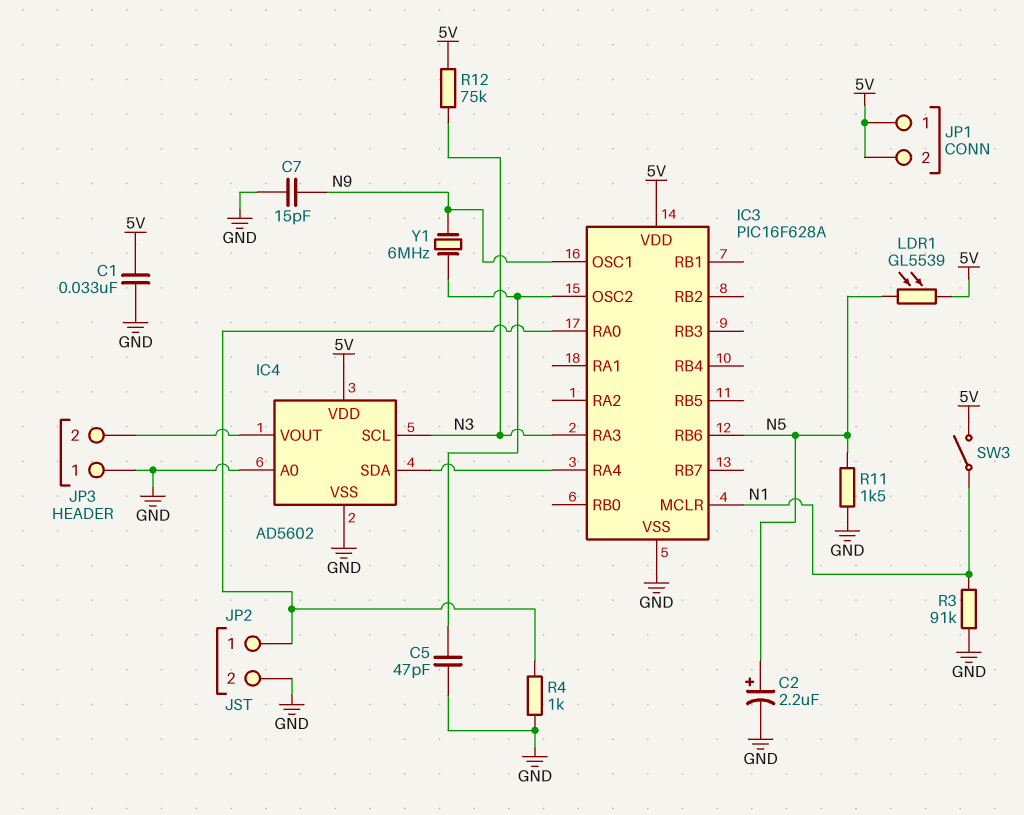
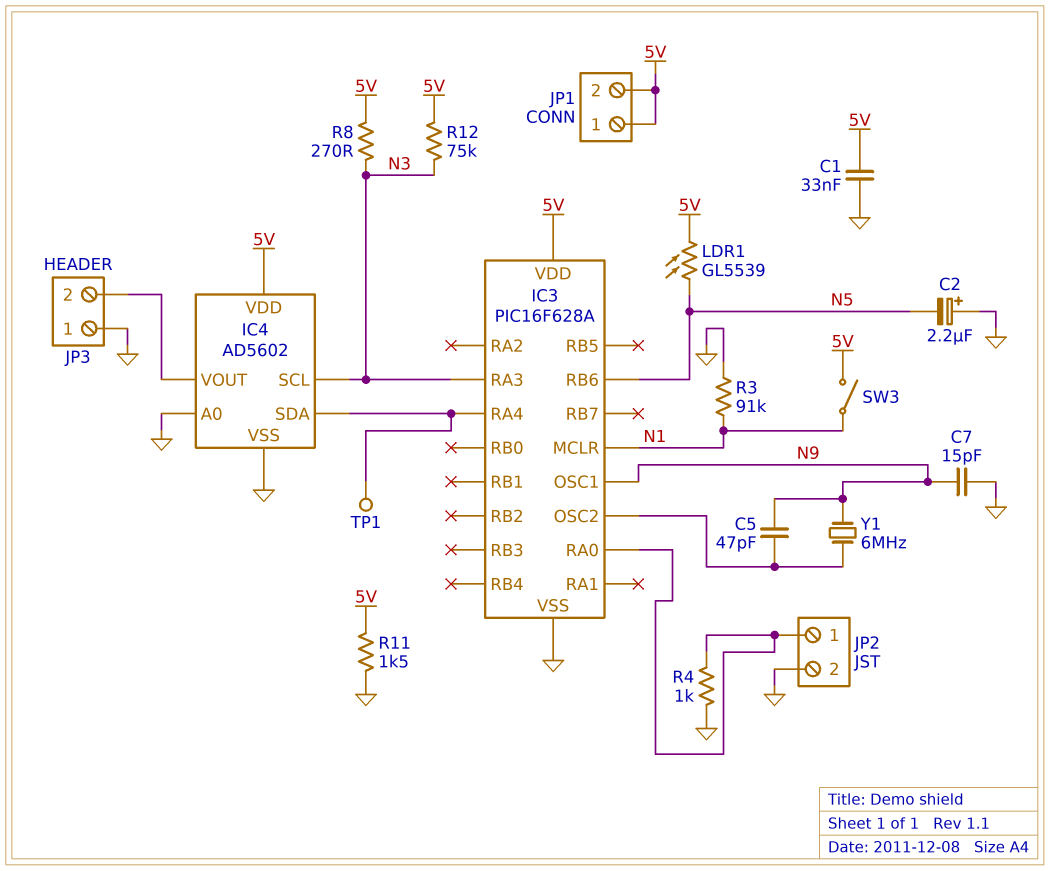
C2: 2.2uF (plus N5, minus GND) -> 2.2uF (plus GND, minus N5)
C5: 47pF (GND, IC3/OSC2) -> 47pF (IC3/OSC2, N9)
R8: none -> 270 (5V, N3)
R11: 1.5k (GND, N5) -> 1.5k (5V, GND)
TP1: none -> test point (IC3/RA4)

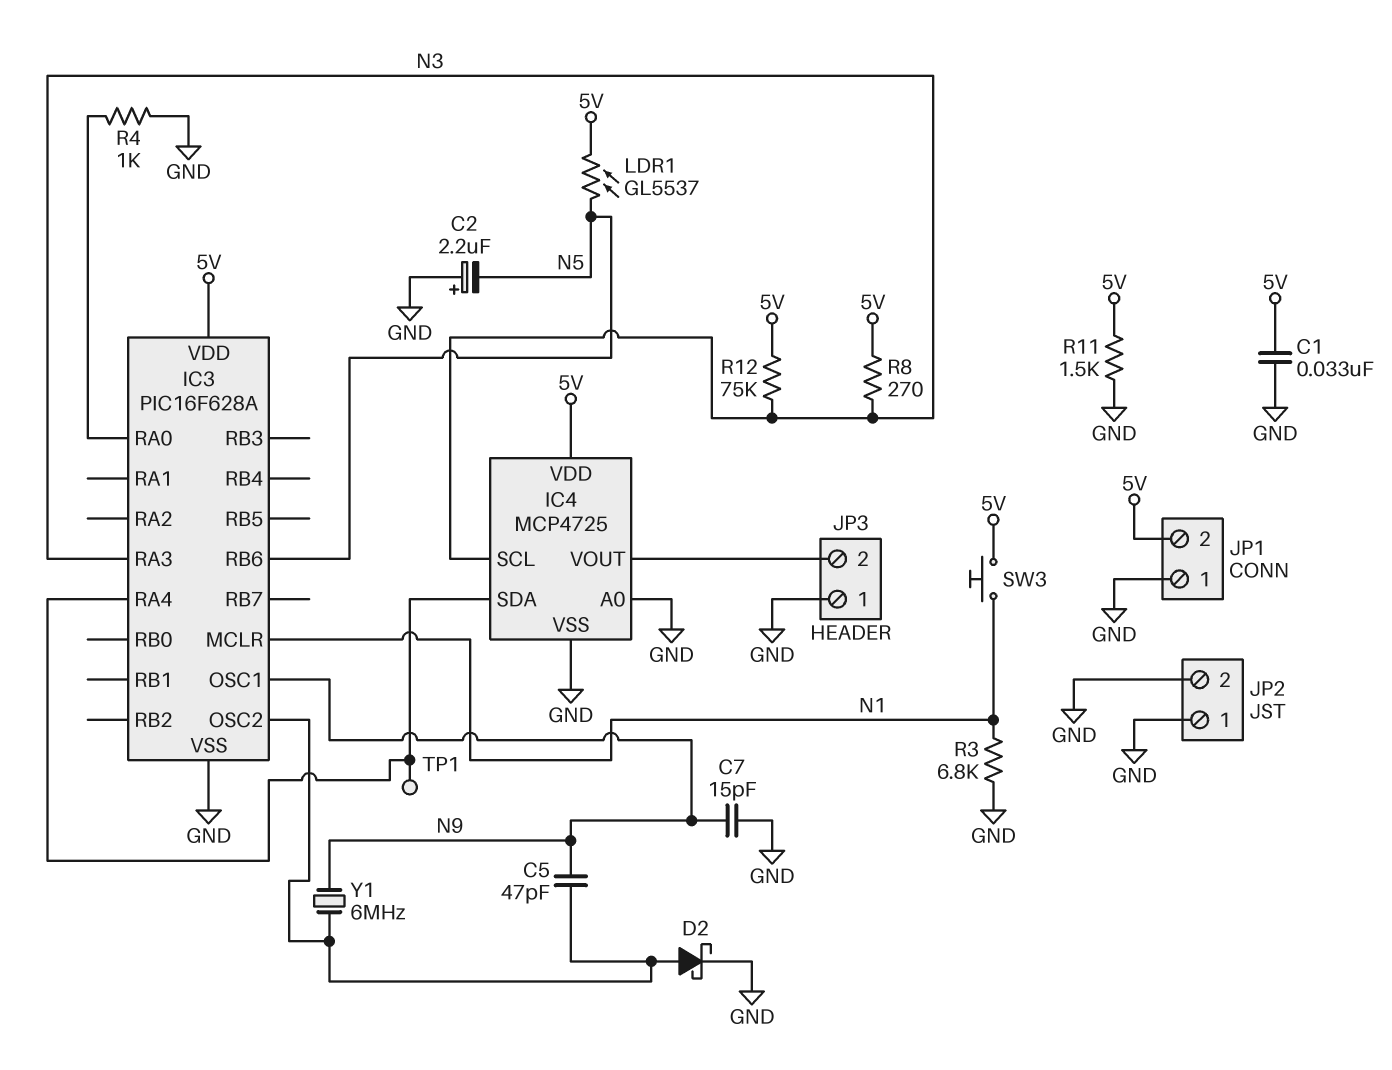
D2: none -> schottky (A IC3/OSC2, K GND)
IC4: AD5602 -> MCP4725
JP1 pin 1: 5V -> GND
JP2 pin 1: IC3/RA0 -> GND
LDR1: GL5539 (5V, N5) -> GL5537 (5V, N5)
R3: 91k (GND, N1) -> 6.8k (GND, N1)
SW3: switch (5V, N1) -> button (5V, N1)

